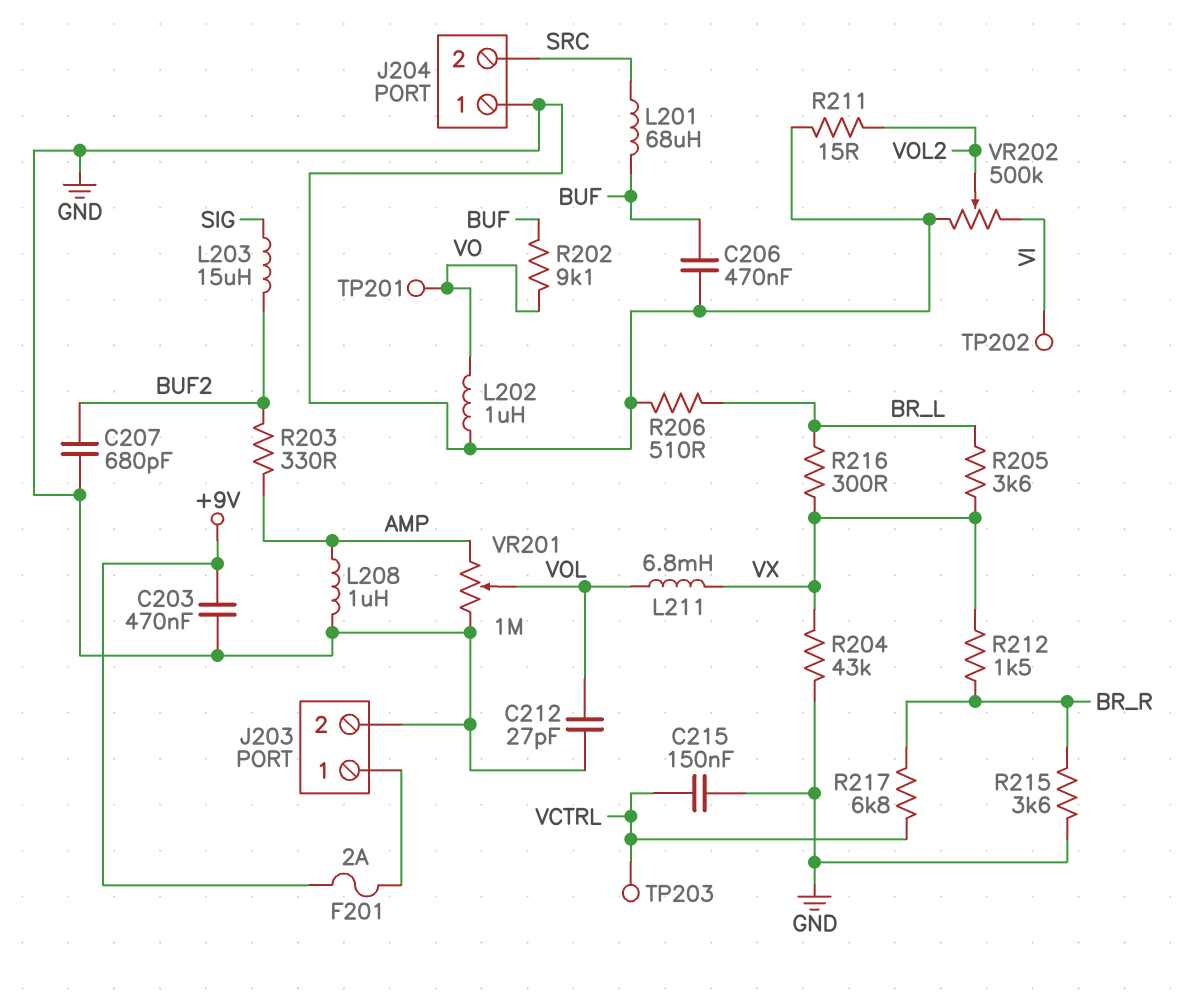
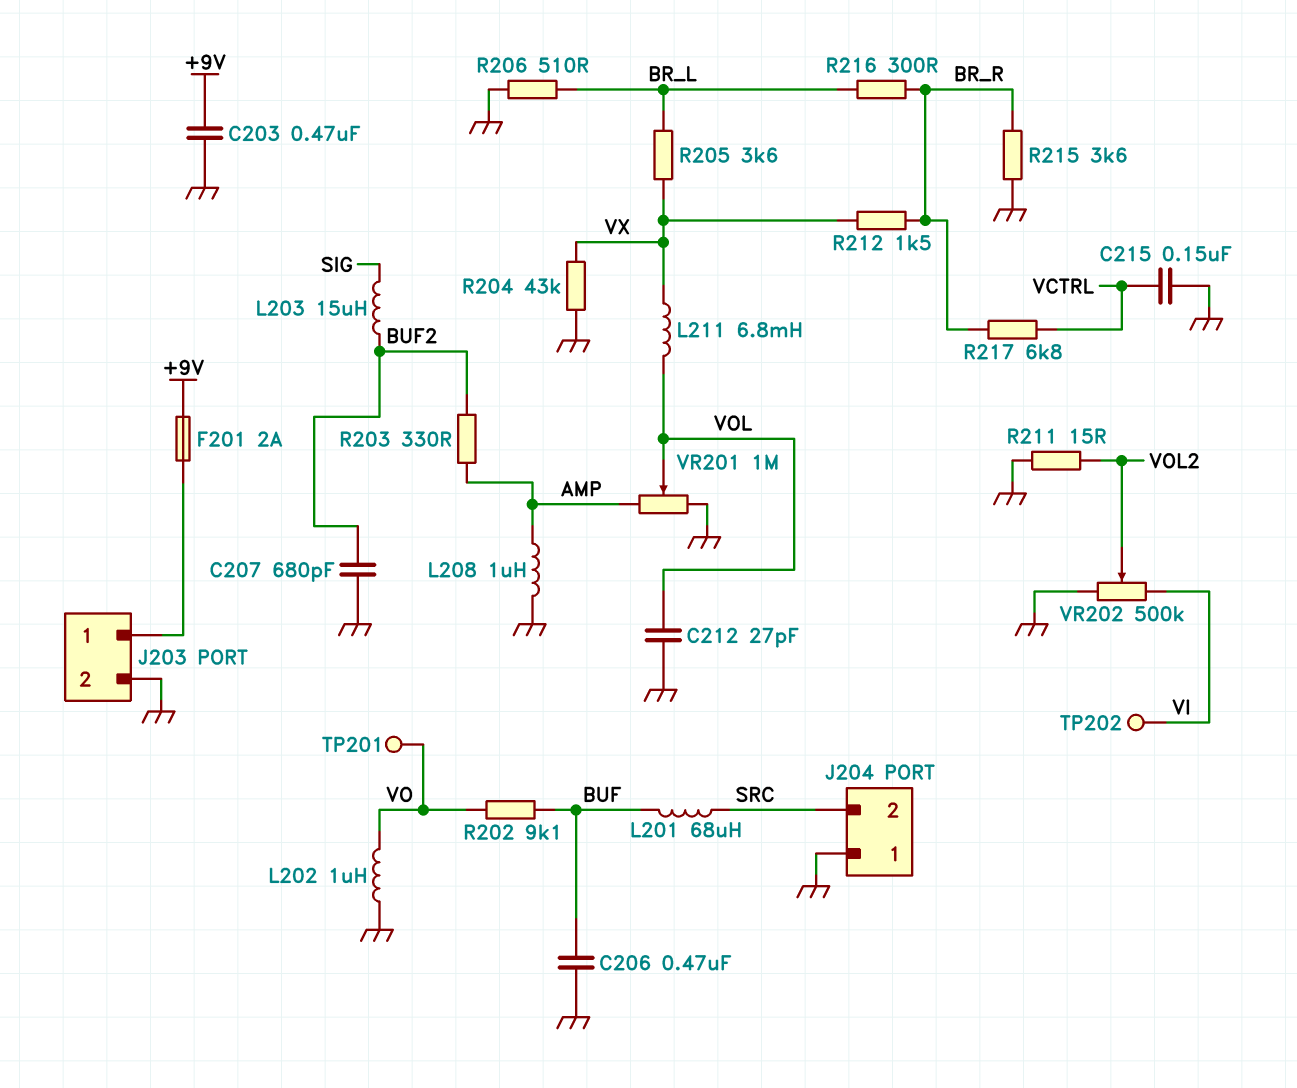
R216: 300 (BR_L, VX) -> 300 (BR_L, BR_R)
TP203: test point (VCTRL) -> none

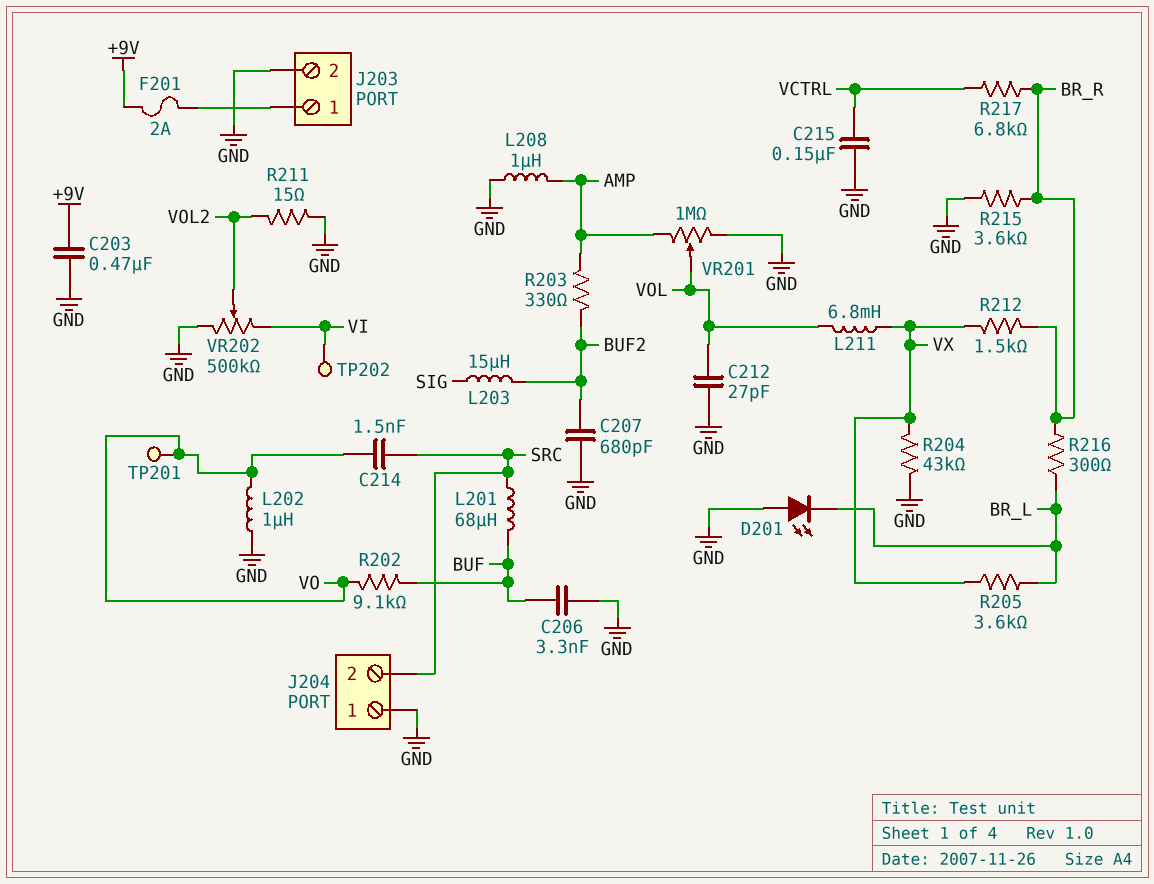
C206: 470nF (BUF, GND) -> 3.3nF (BUF, GND)
C214: none -> 1.5nF (SRC, VO)
D201: none -> LED (A GND, K BR_L)
R206: 510 (BR_L, GND) -> none

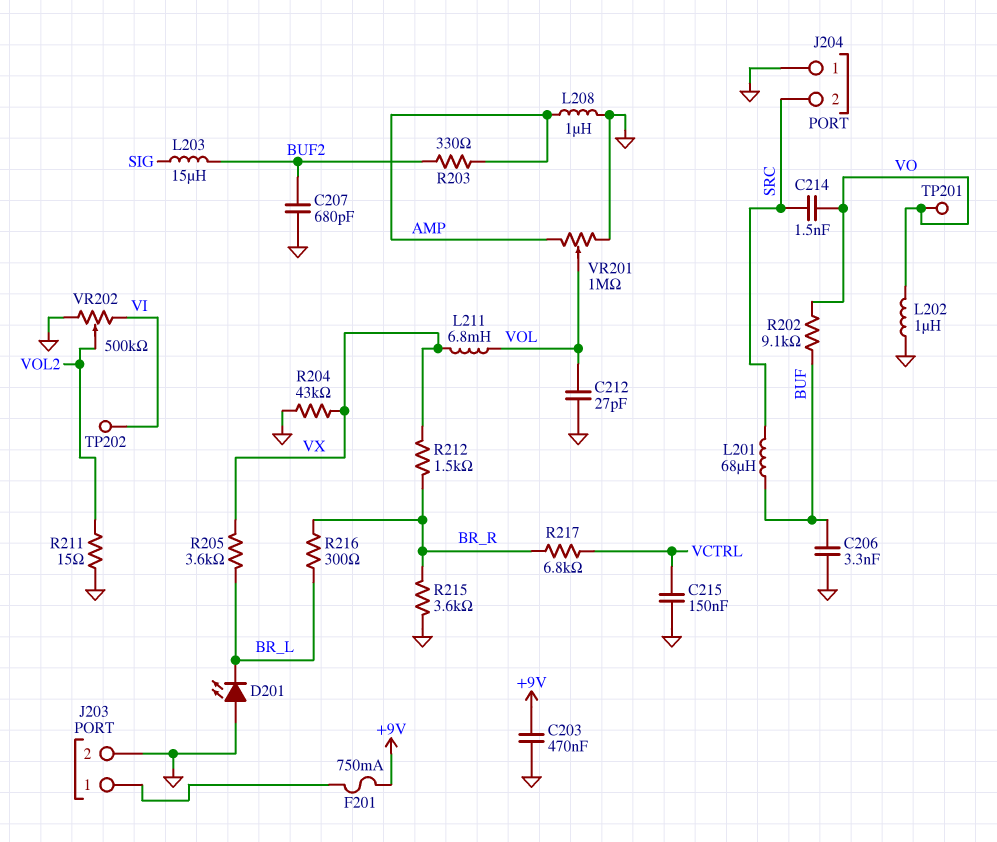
F201: 2A (+9V, J203/1) -> 750mA (+9V, J203/1)

